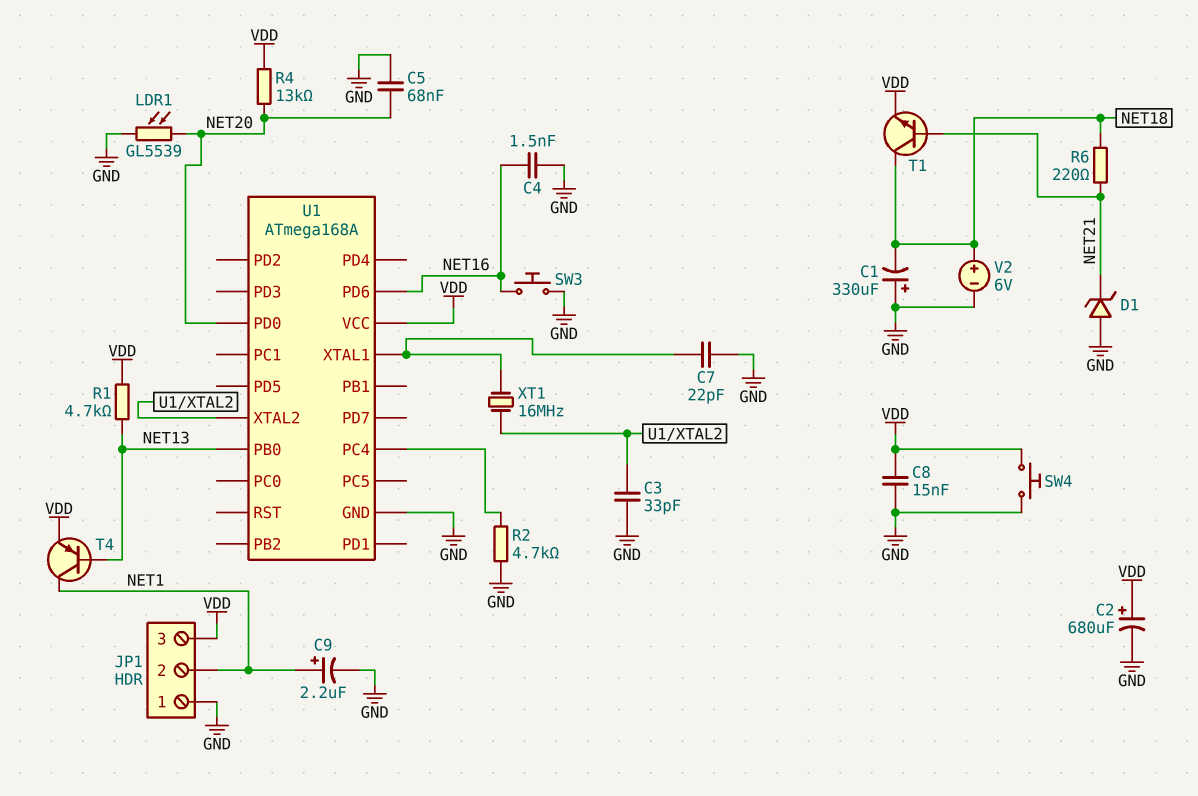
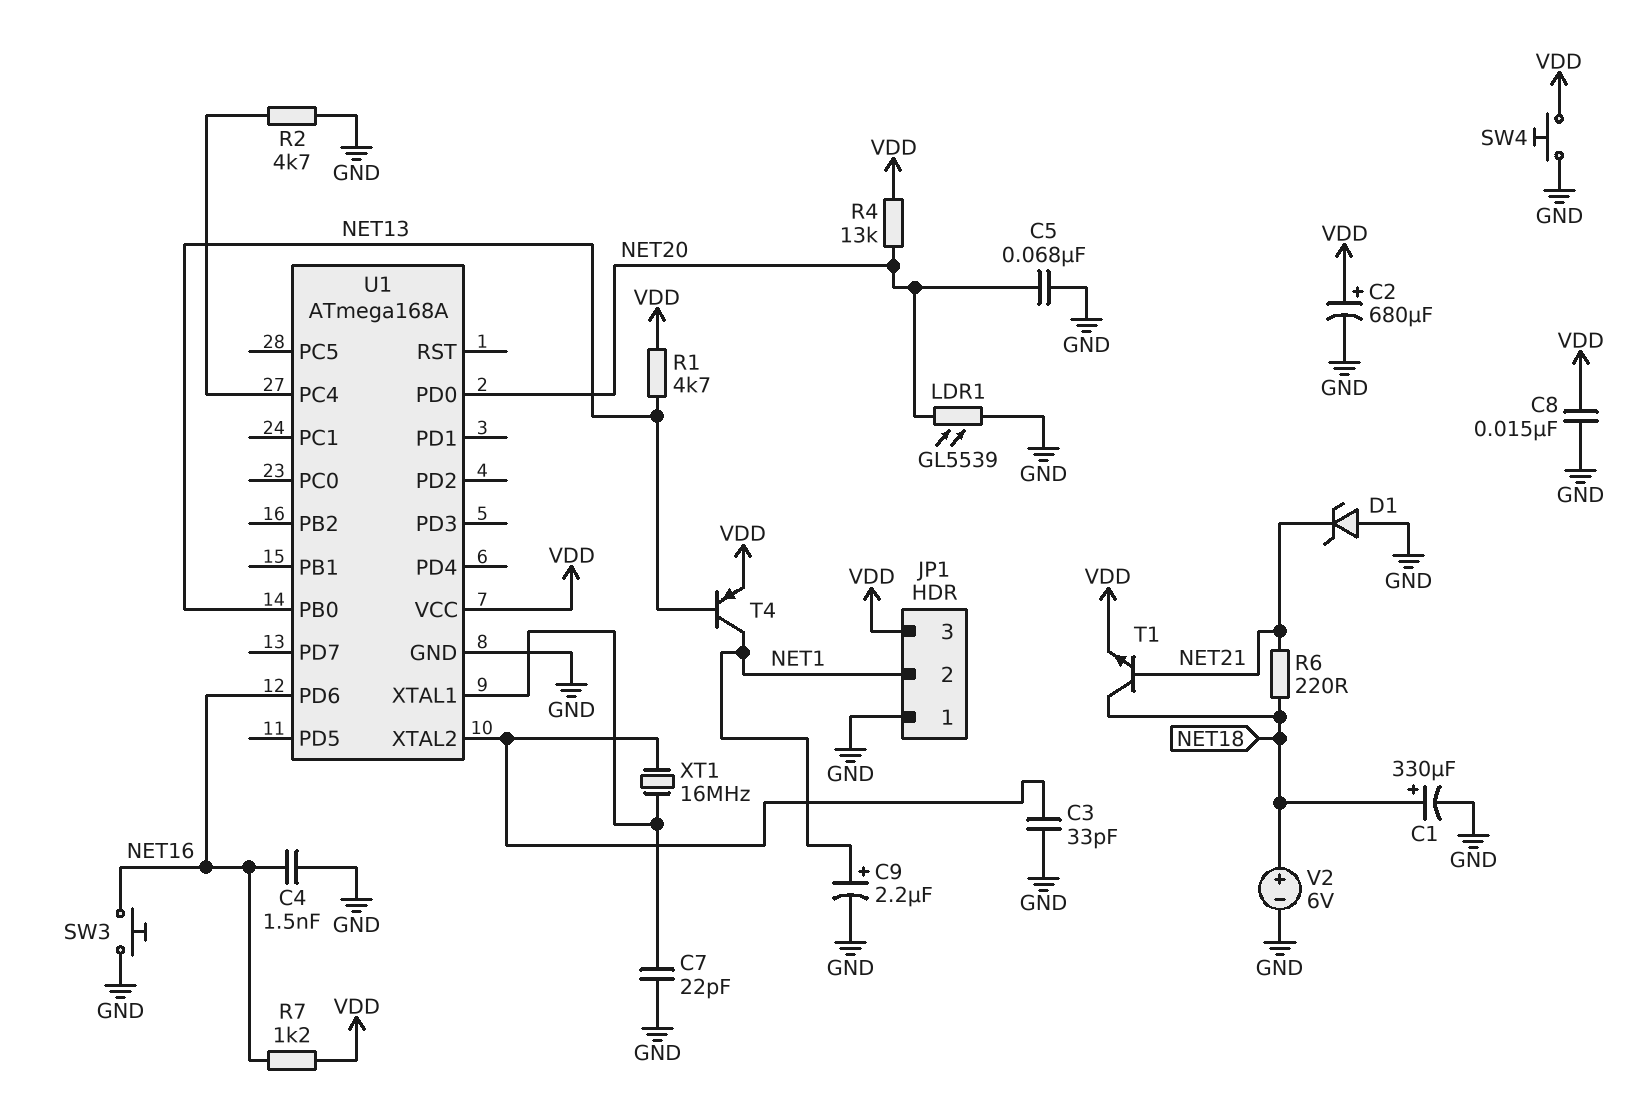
C1: 330uF (plus GND, minus NET18) -> 330uF (plus NET18, minus GND)
R7: none -> 1.2k (NET16, VDD)

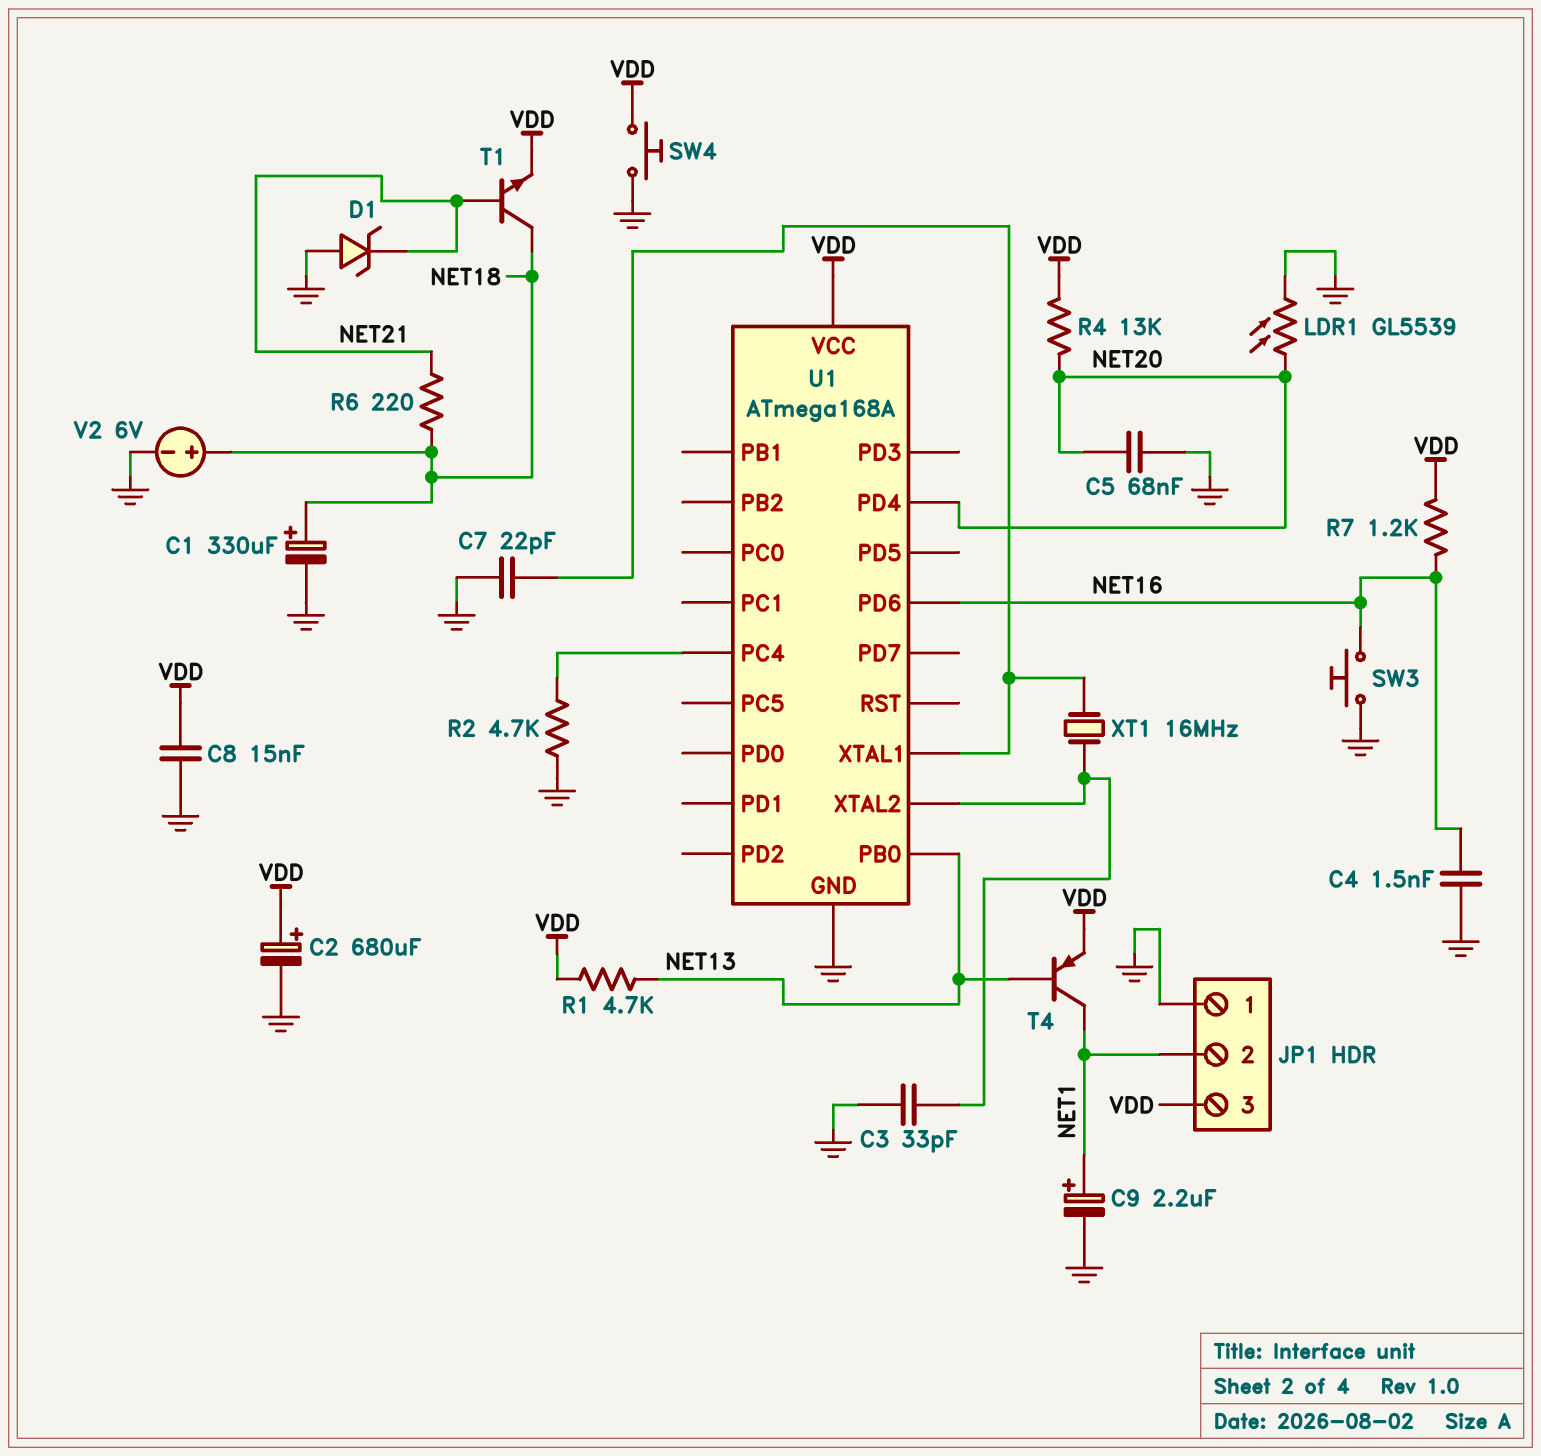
U1 pin PD0: NET20 -> none
U1 pin PD4: none -> NET20

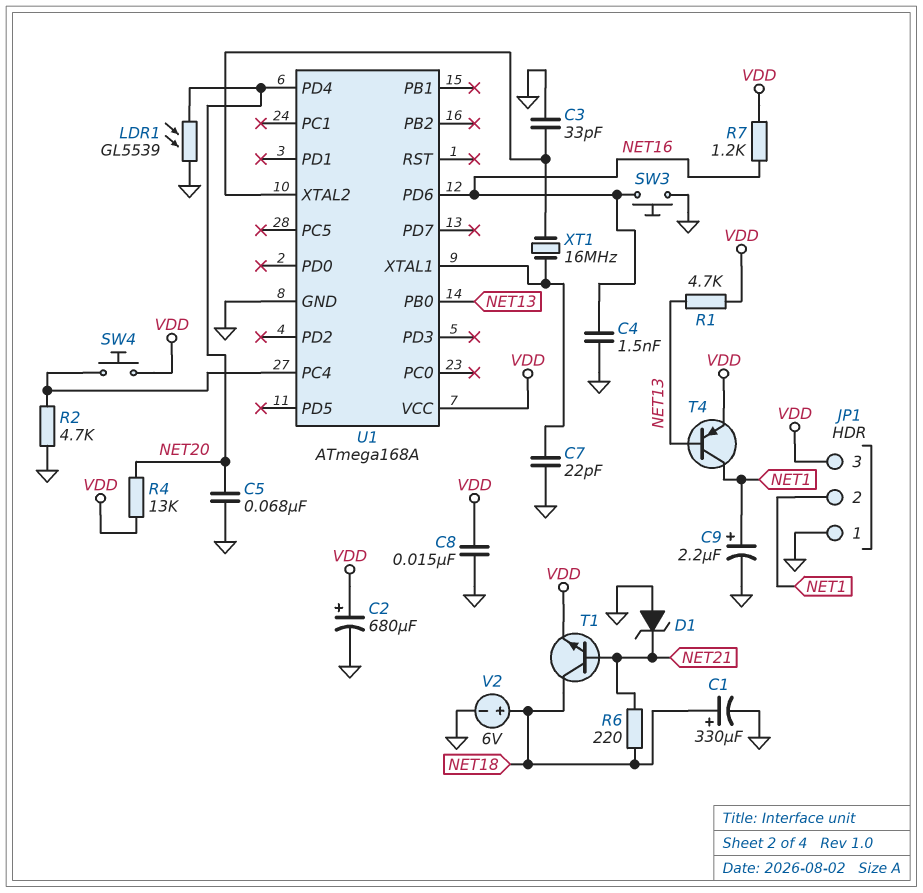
SW4: button (GND, VDD) -> button (U1/PC4, VDD)

